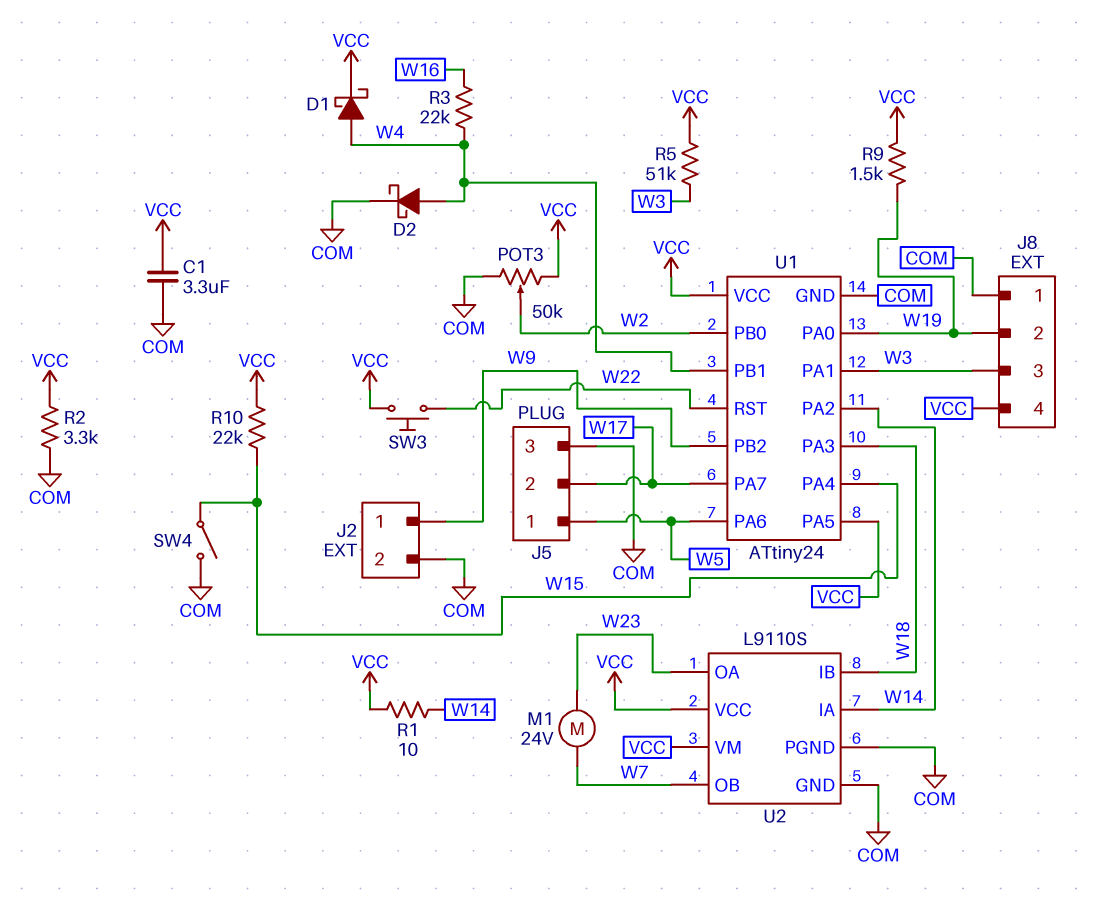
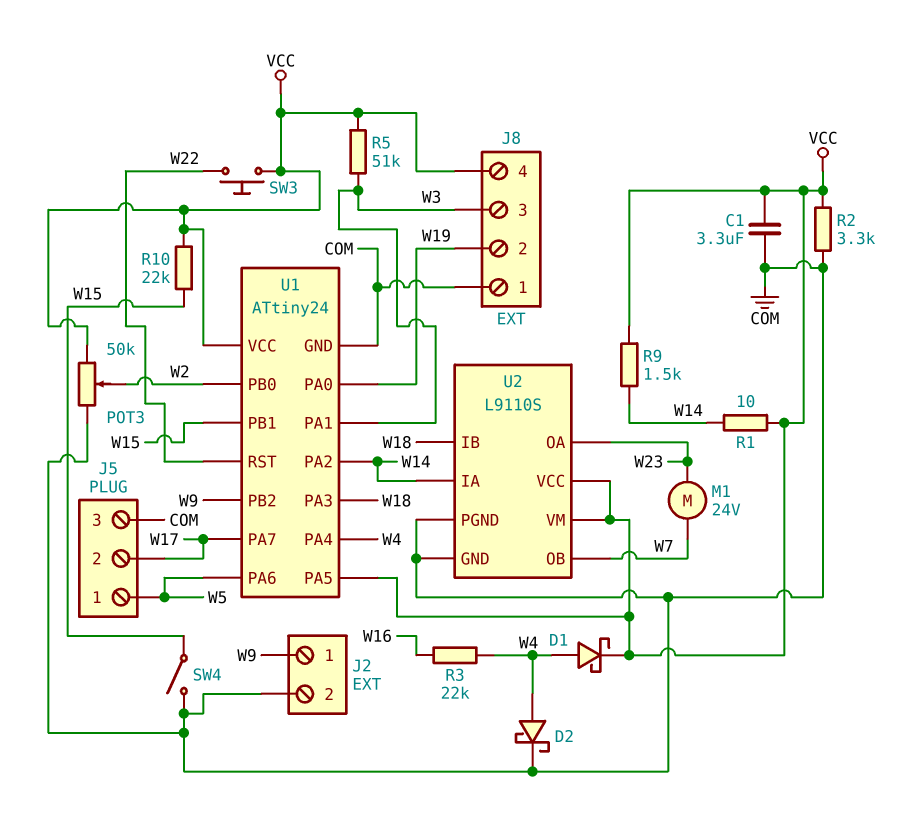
R9: 1.5k (VCC, W19) -> 1.5k (VCC, W14)
U1 pin PA4: W15 -> W4
U1 pin PB1: W4 -> W15

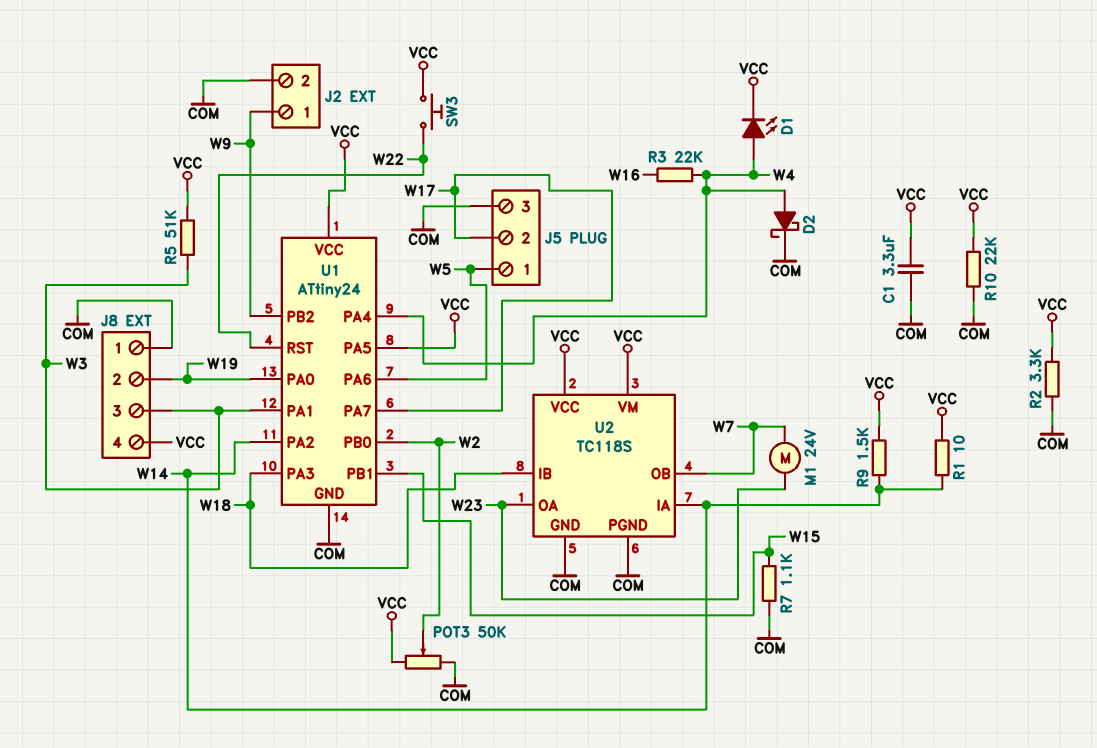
D1: schottky (A W4, K VCC) -> LED (A W4, K VCC)
R7: none -> 1.1k (COM, W15)
R10: 22k (VCC, W15) -> 22k (COM, VCC)
SW4: switch (COM, W15) -> none
U2: L9110S -> TC118S

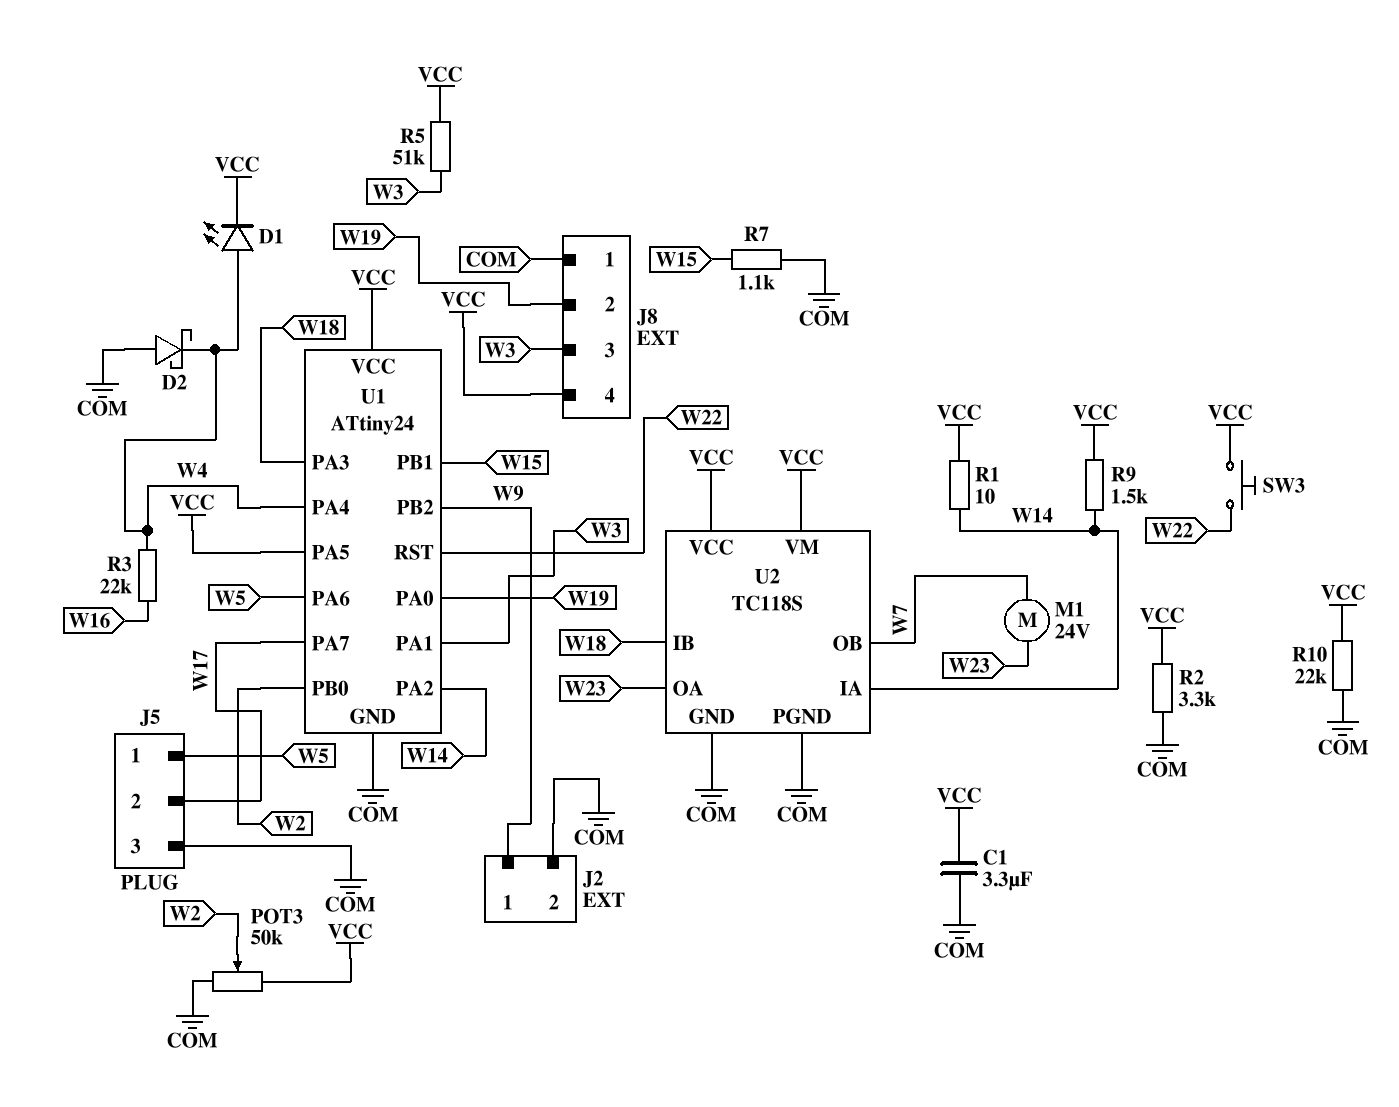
D2: schottky (A W4, K COM) -> schottky (A COM, K W4)

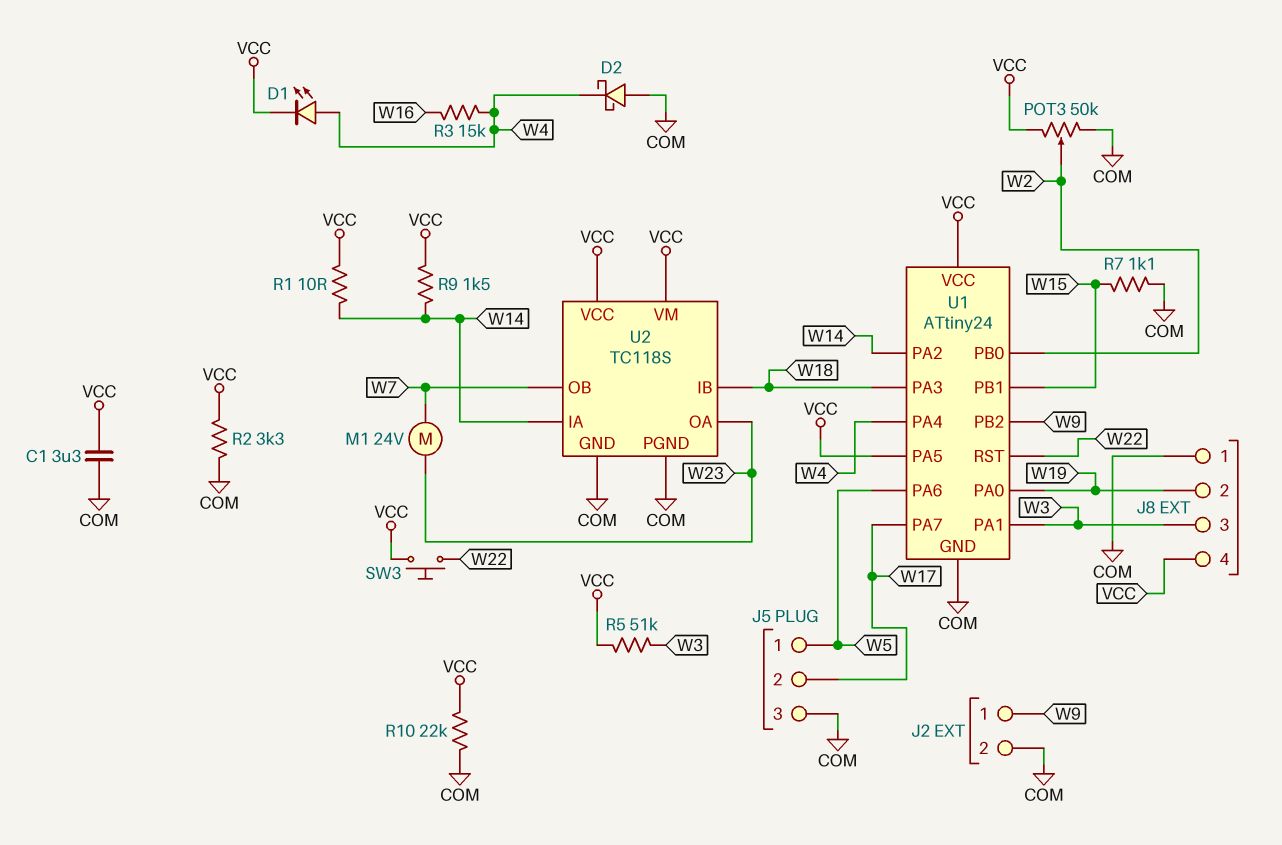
R3: 22k (W4, W16) -> 15k (W4, W16)

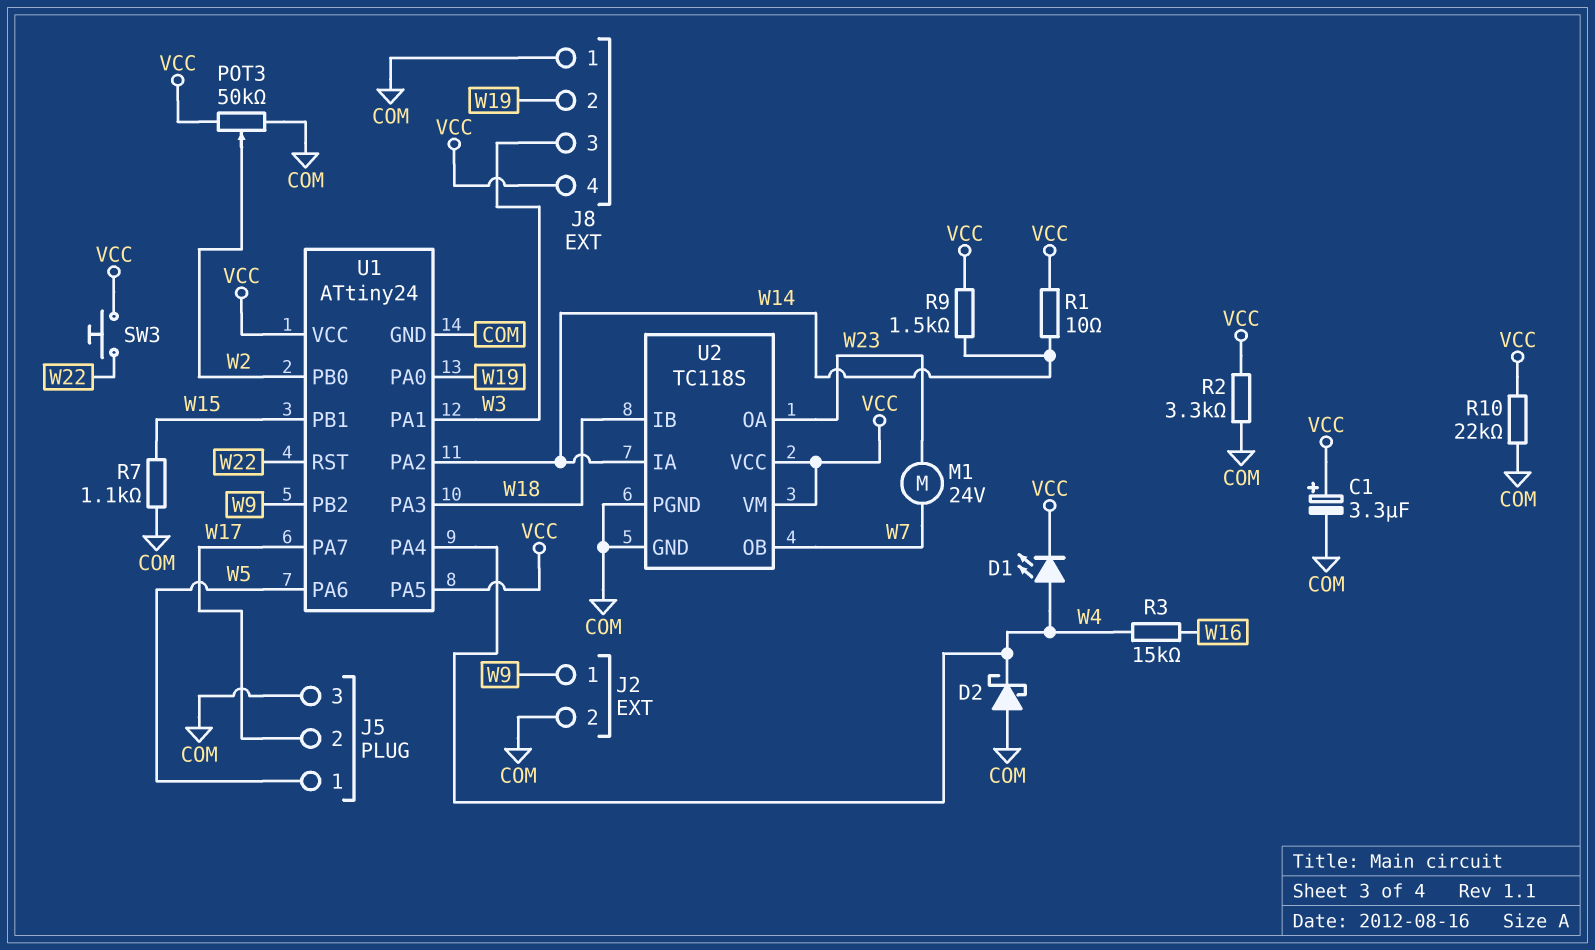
C1: 3.3uF (COM, VCC) -> 3.3uF (plus VCC, minus COM)
R5: 51k (VCC, W3) -> none

